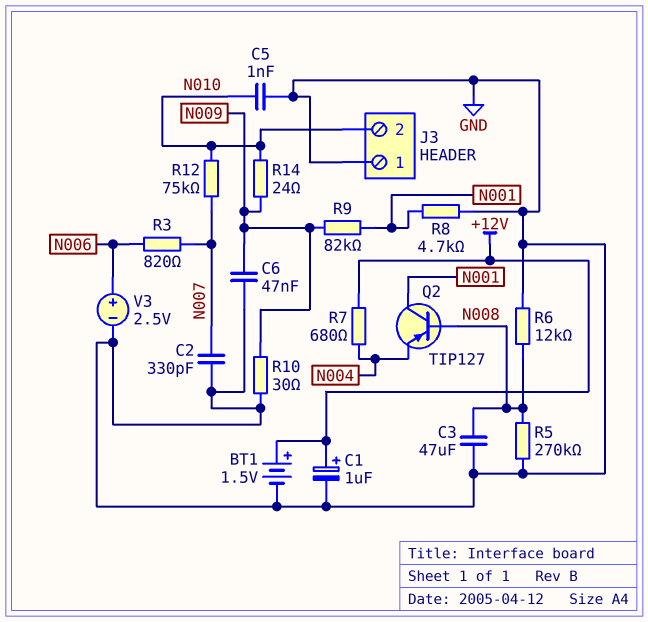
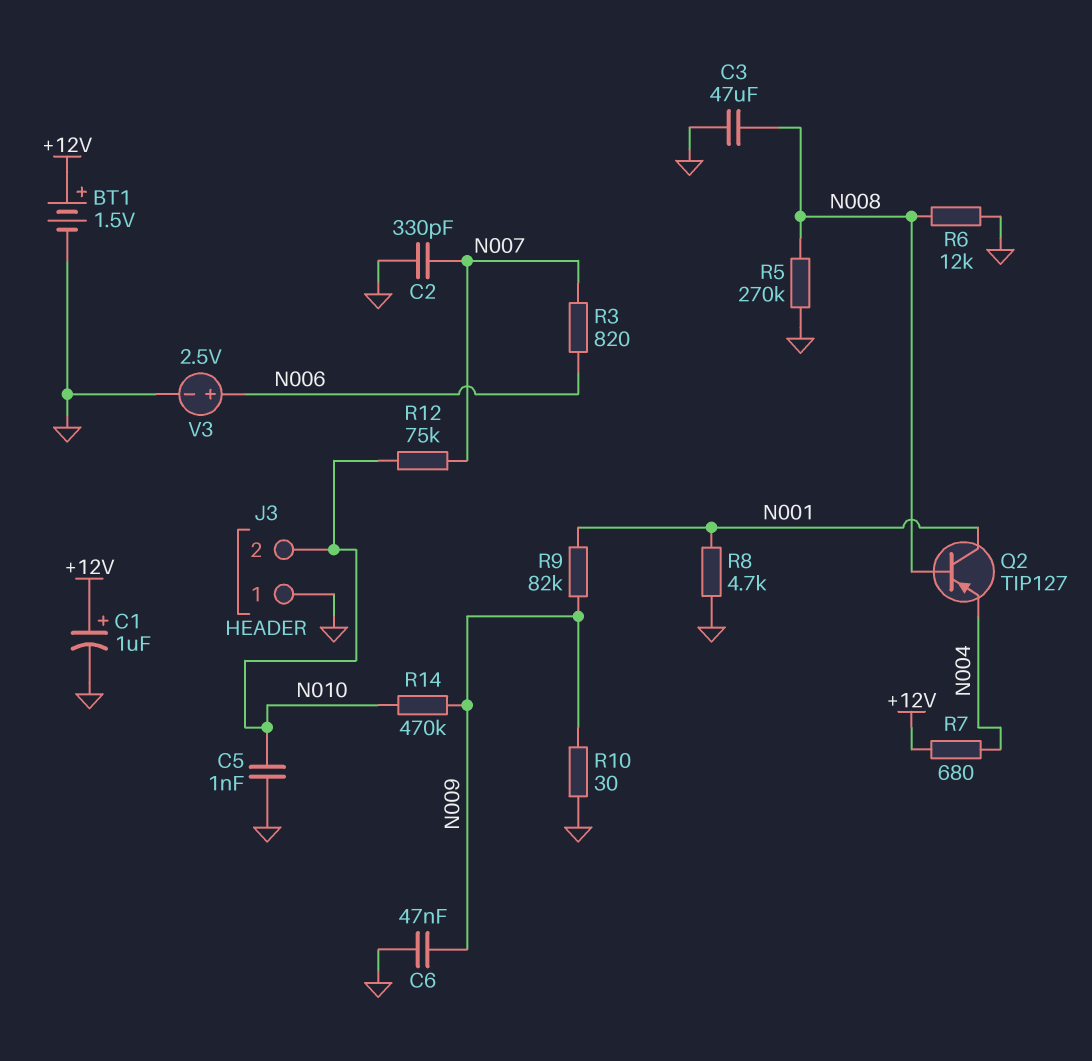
R14: 24 (N009, N010) -> 470k (N009, N010)

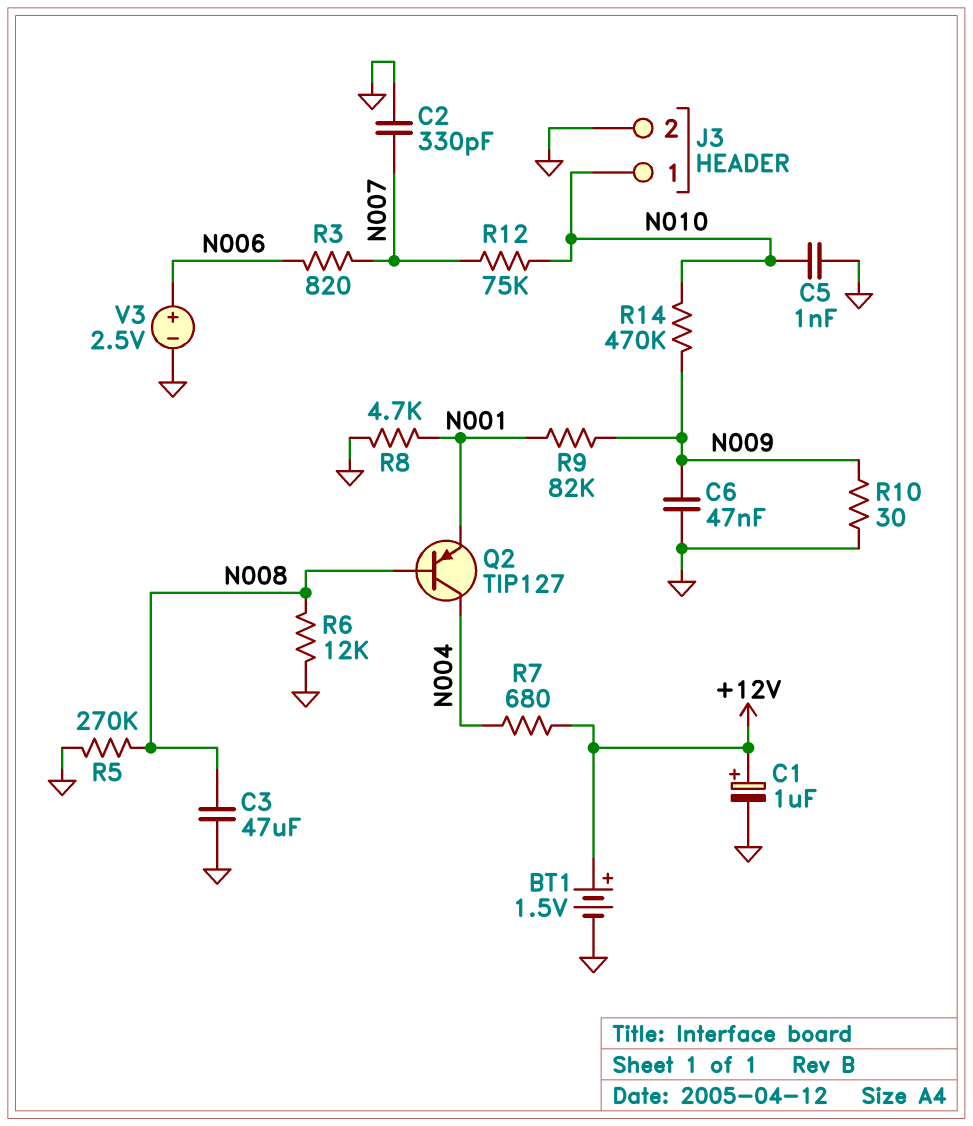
J3 pin 1: GND -> N010
J3 pin 2: N010 -> GND
Q2: PNP TIP127 (B N008, C N001, E N004) -> PNP TIP127 (B N008, C N004, E N001)

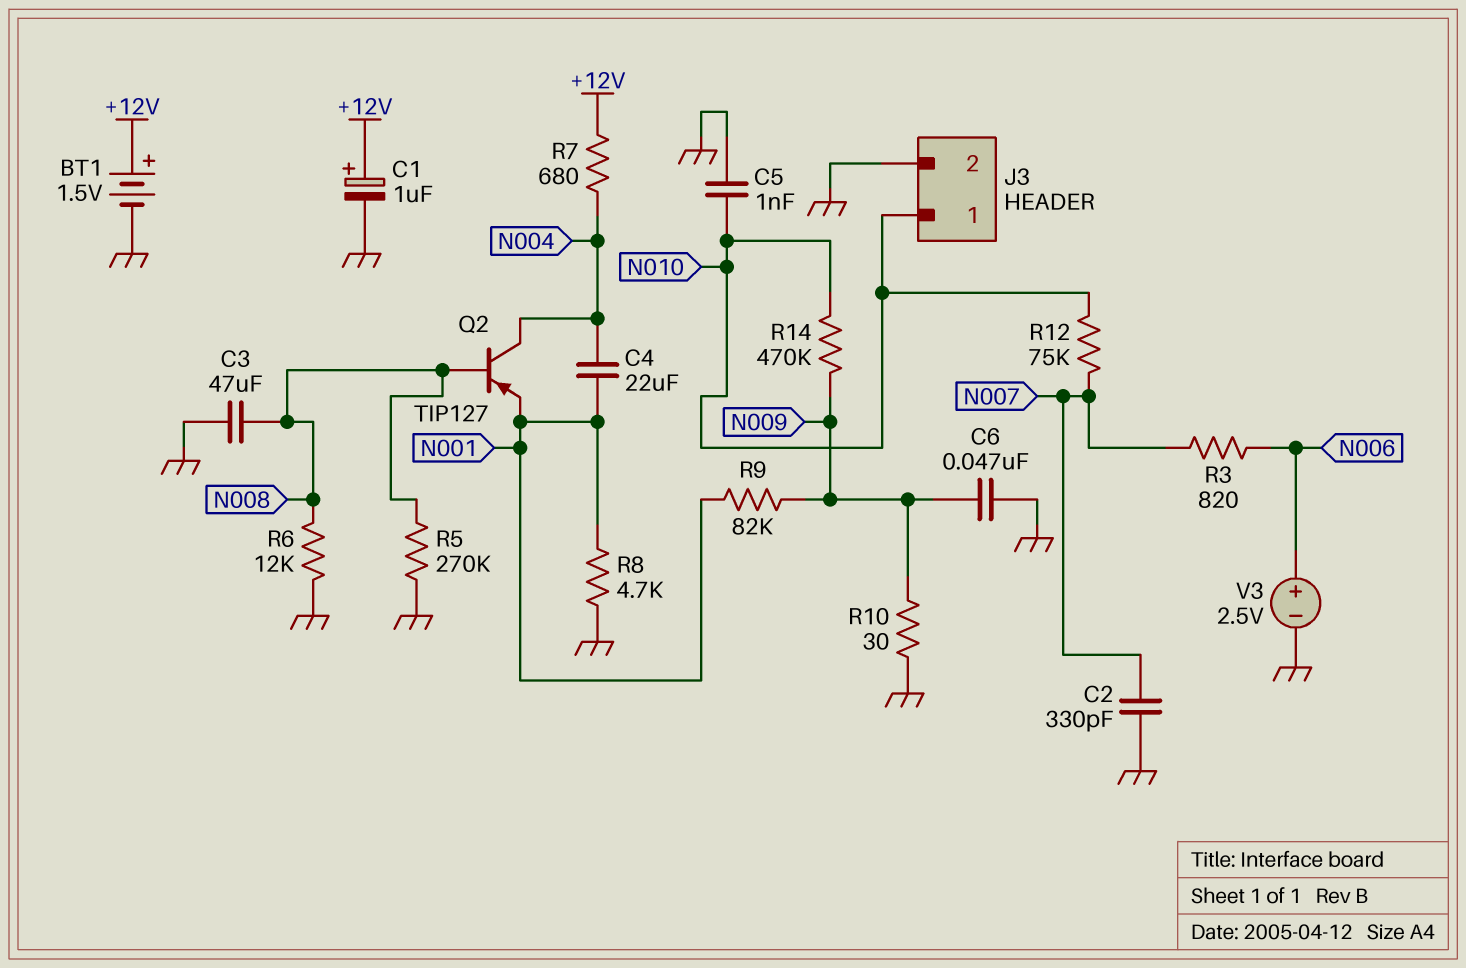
C4: none -> 22uF (N001, N004)

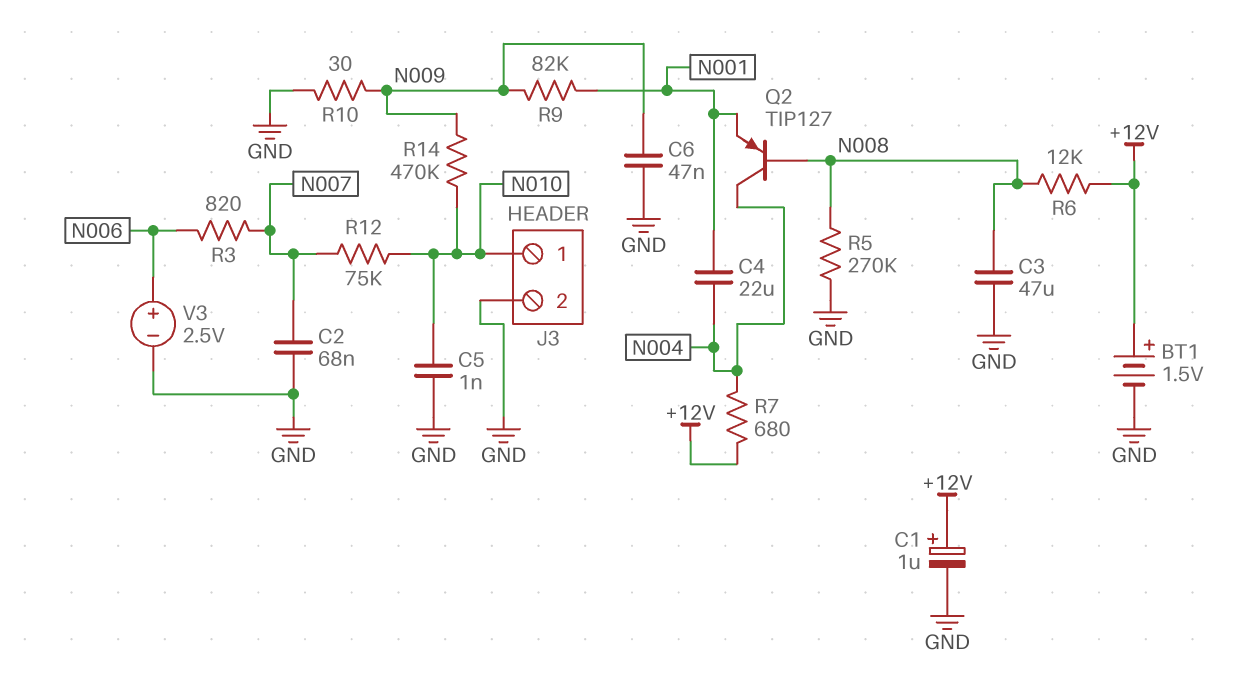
C2: 330pF (GND, N007) -> 68nF (GND, N007)
R6: 12k (GND, N008) -> 12k (+12V, N008)
R8: 4.7k (GND, N001) -> none

